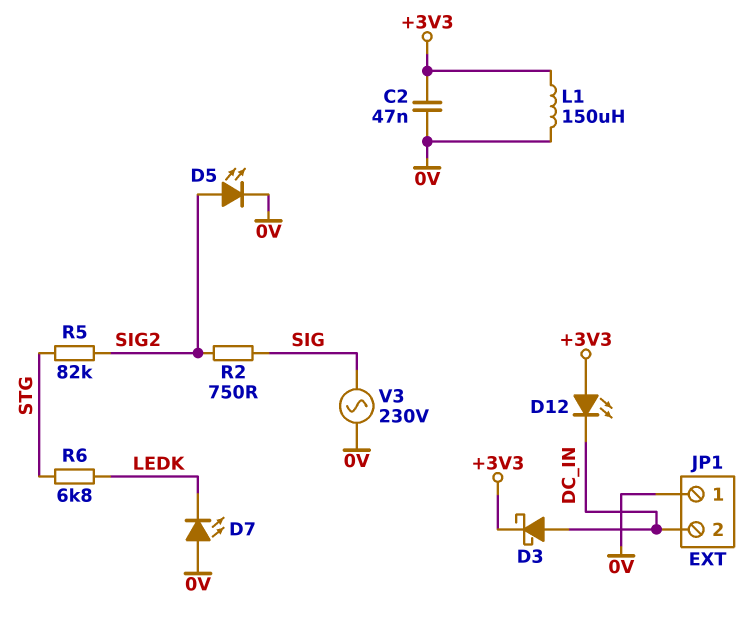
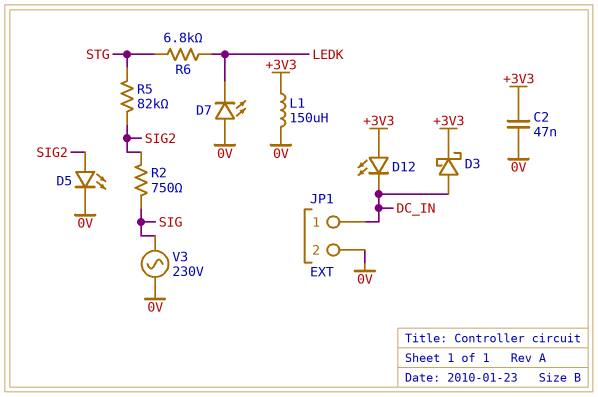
JP1 pin 1: 0V -> DC_IN
JP1 pin 2: DC_IN -> 0V

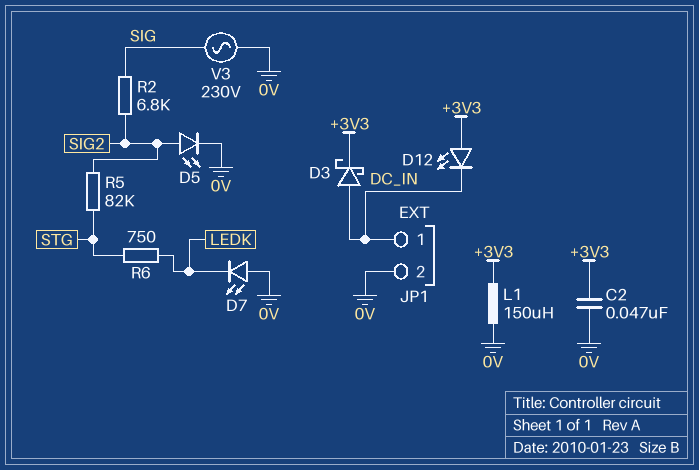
R2: 750 (SIG, SIG2) -> 6.8k (SIG, SIG2)
R6: 6.8k (LEDK, STG) -> 750 (LEDK, STG)

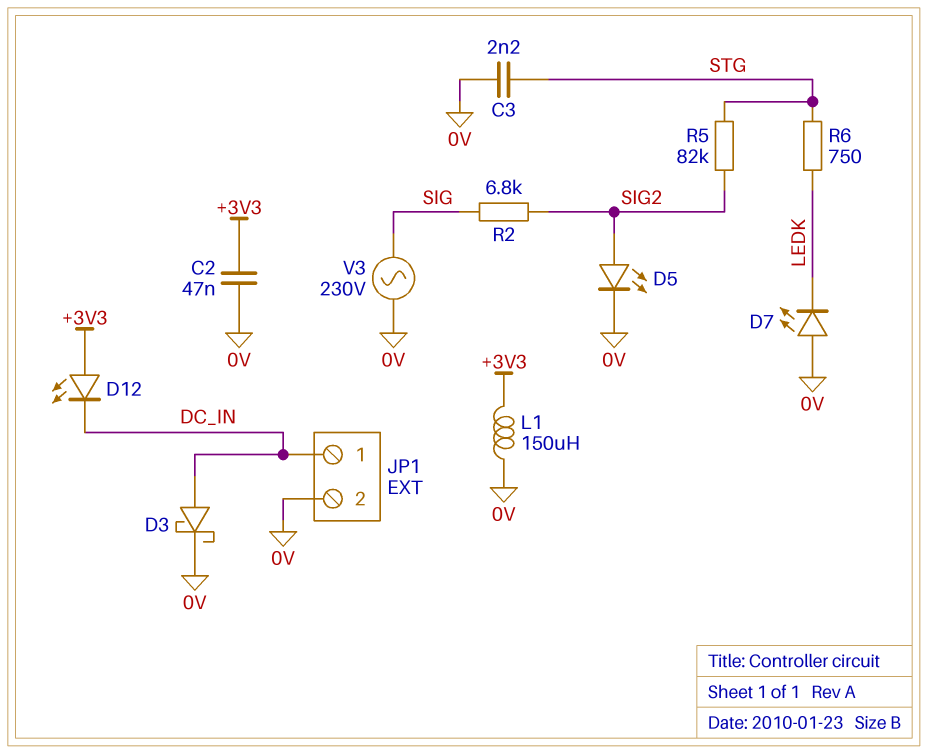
C3: none -> 2.2nF (0V, STG)
D3: schottky (A DC_IN, K +3V3) -> schottky (A DC_IN, K 0V)

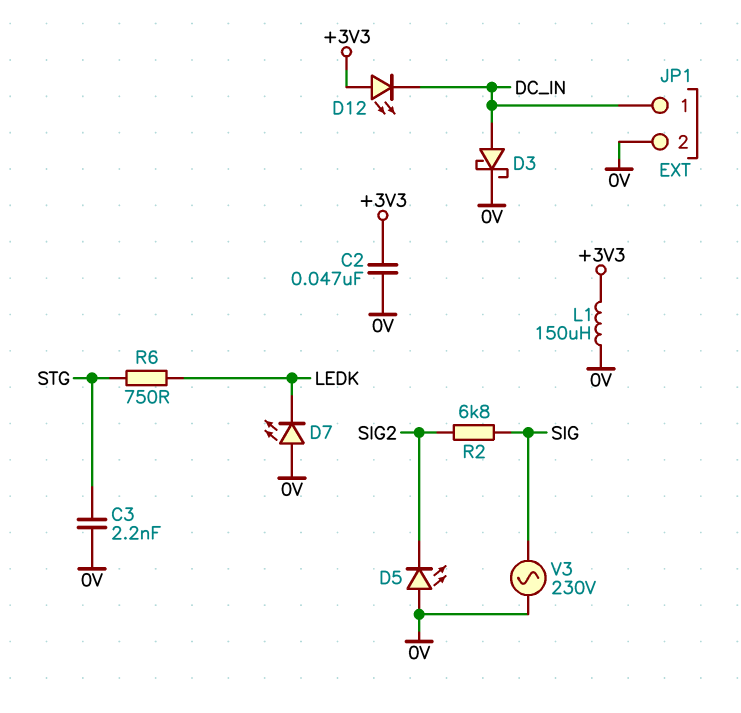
D5: LED (A SIG2, K 0V) -> LED (A 0V, K SIG2)
R5: 82k (SIG2, STG) -> none

